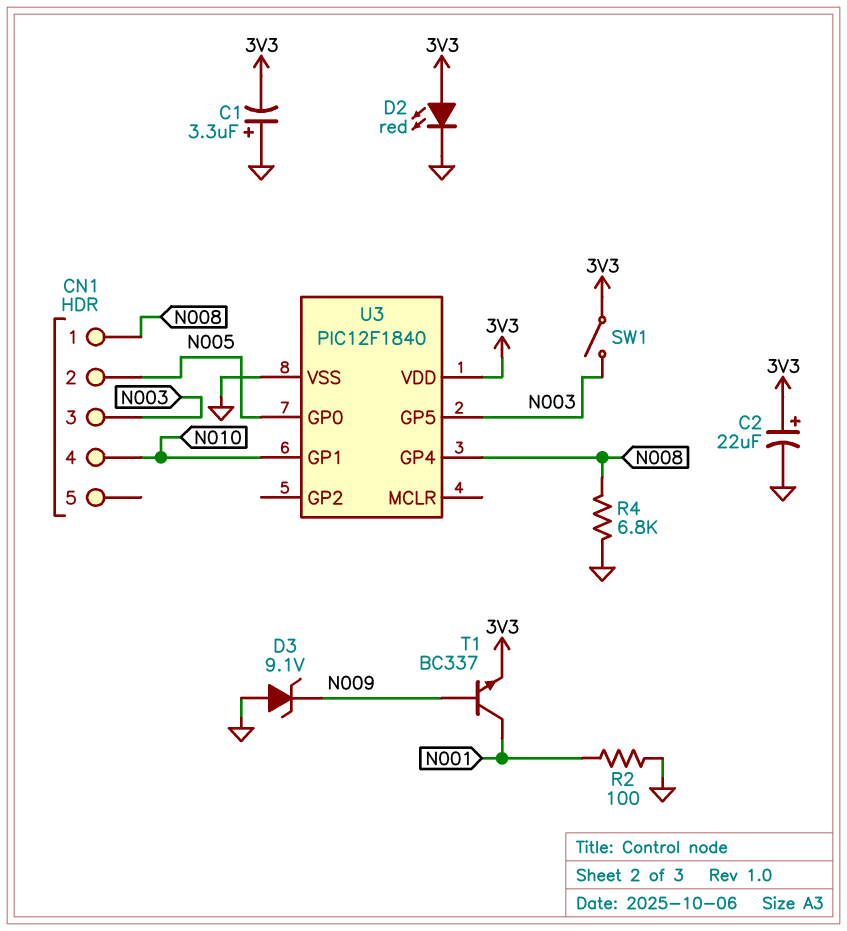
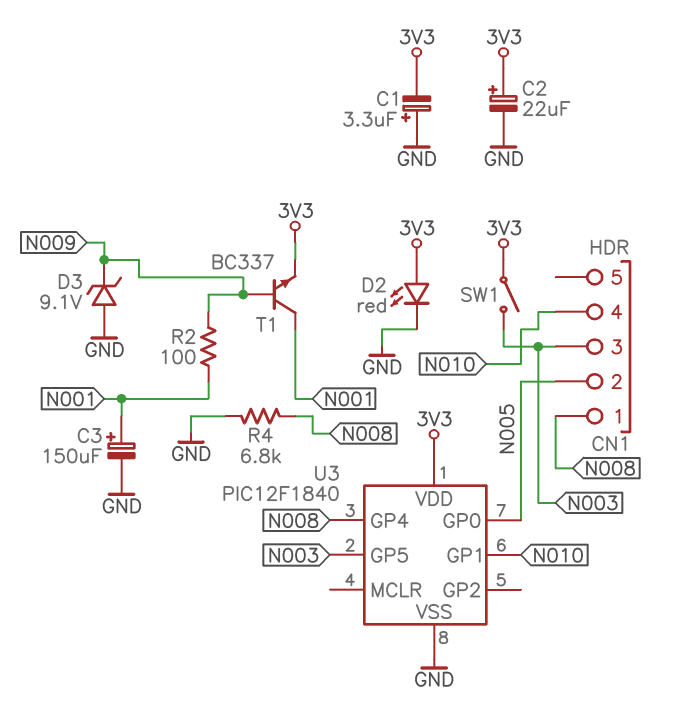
C3: none -> 150uF (plus N001, minus GND)
R2: 100 (GND, N001) -> 100 (N001, N009)

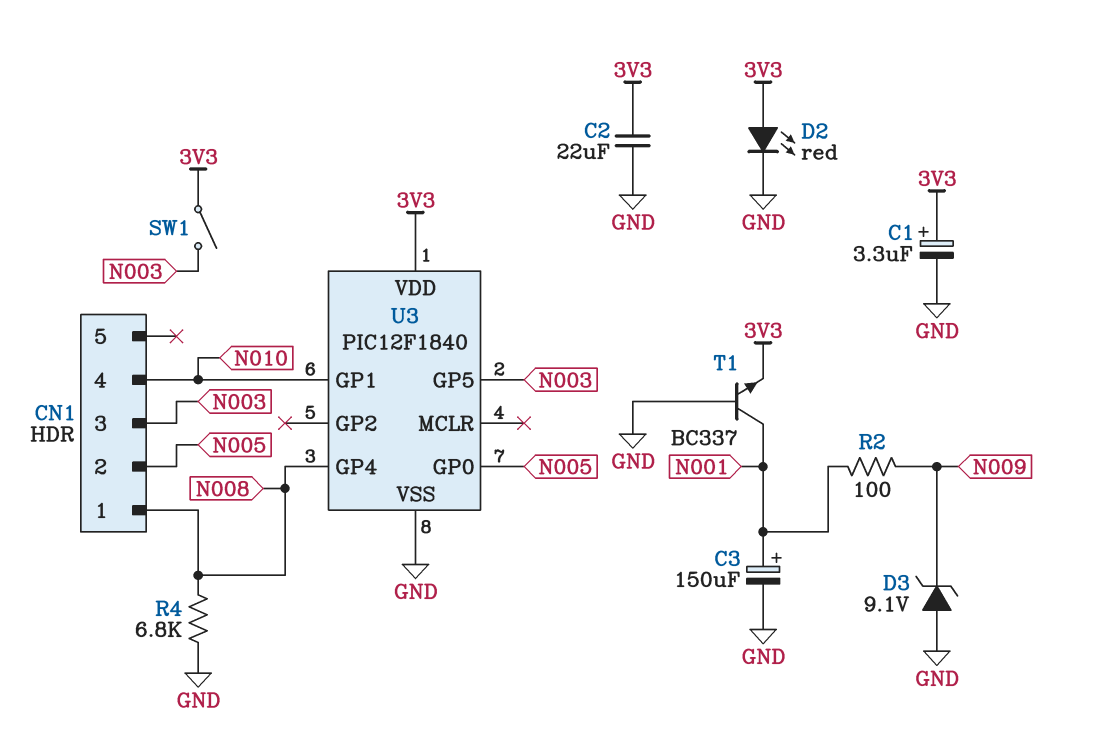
C1: 3.3uF (plus GND, minus 3V3) -> 3.3uF (plus 3V3, minus GND)
C2: 22uF (plus 3V3, minus GND) -> 22uF (3V3, GND)
T1: NPN BC337 (B N009, C N001, E 3V3) -> NPN BC337 (B GND, C N001, E 3V3)

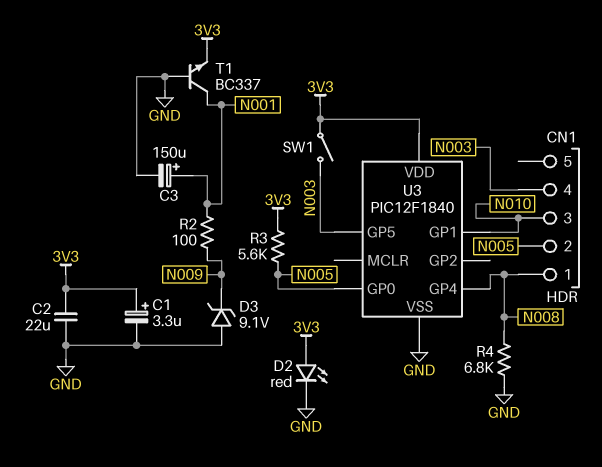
CN1 pin 3: N003 -> N010
CN1 pin 4: N010 -> N003
R3: none -> 5.6k (3V3, N005)

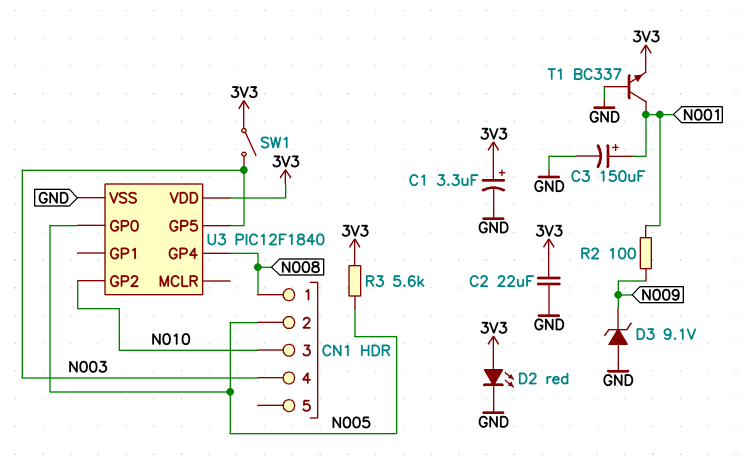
R4: 6.8k (GND, N008) -> none
U3 pin GP1: N010 -> none
U3 pin GP2: none -> N010

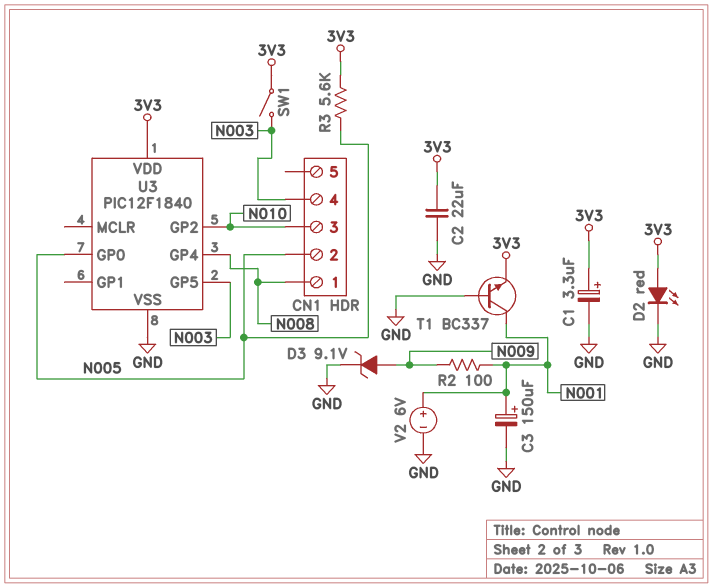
D3: zener 9.1V (A GND, K N009) -> zener 9.1V (A N009, K GND)
V2: none -> 6V (plus N001, minus GND)

